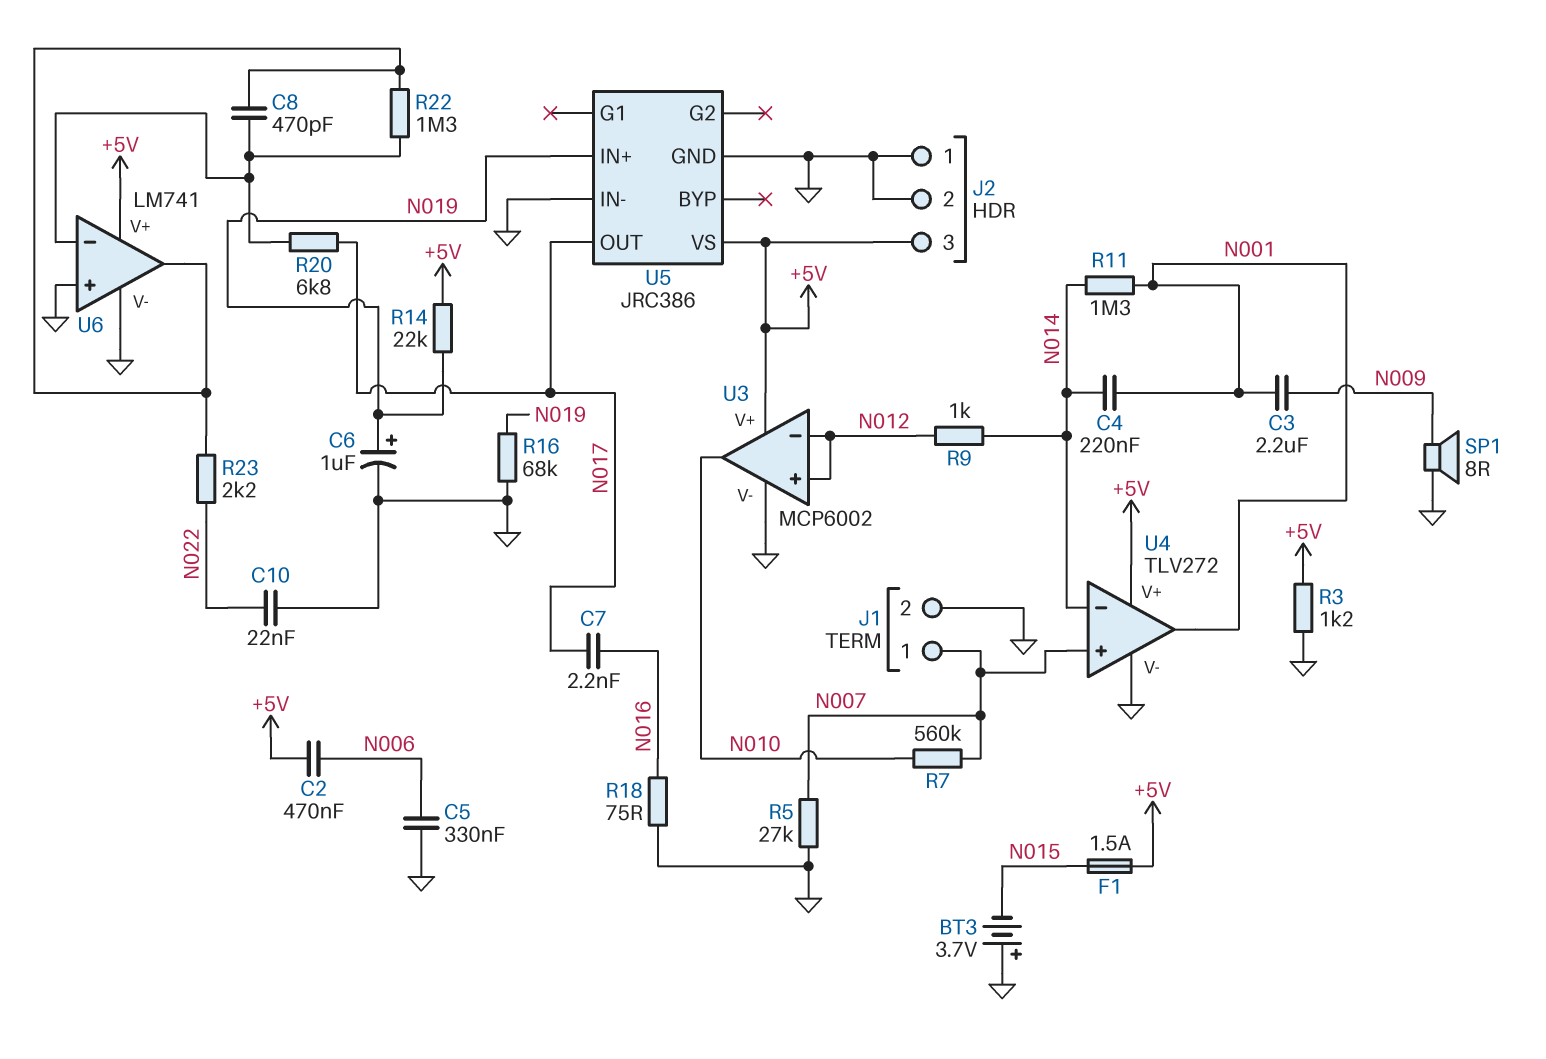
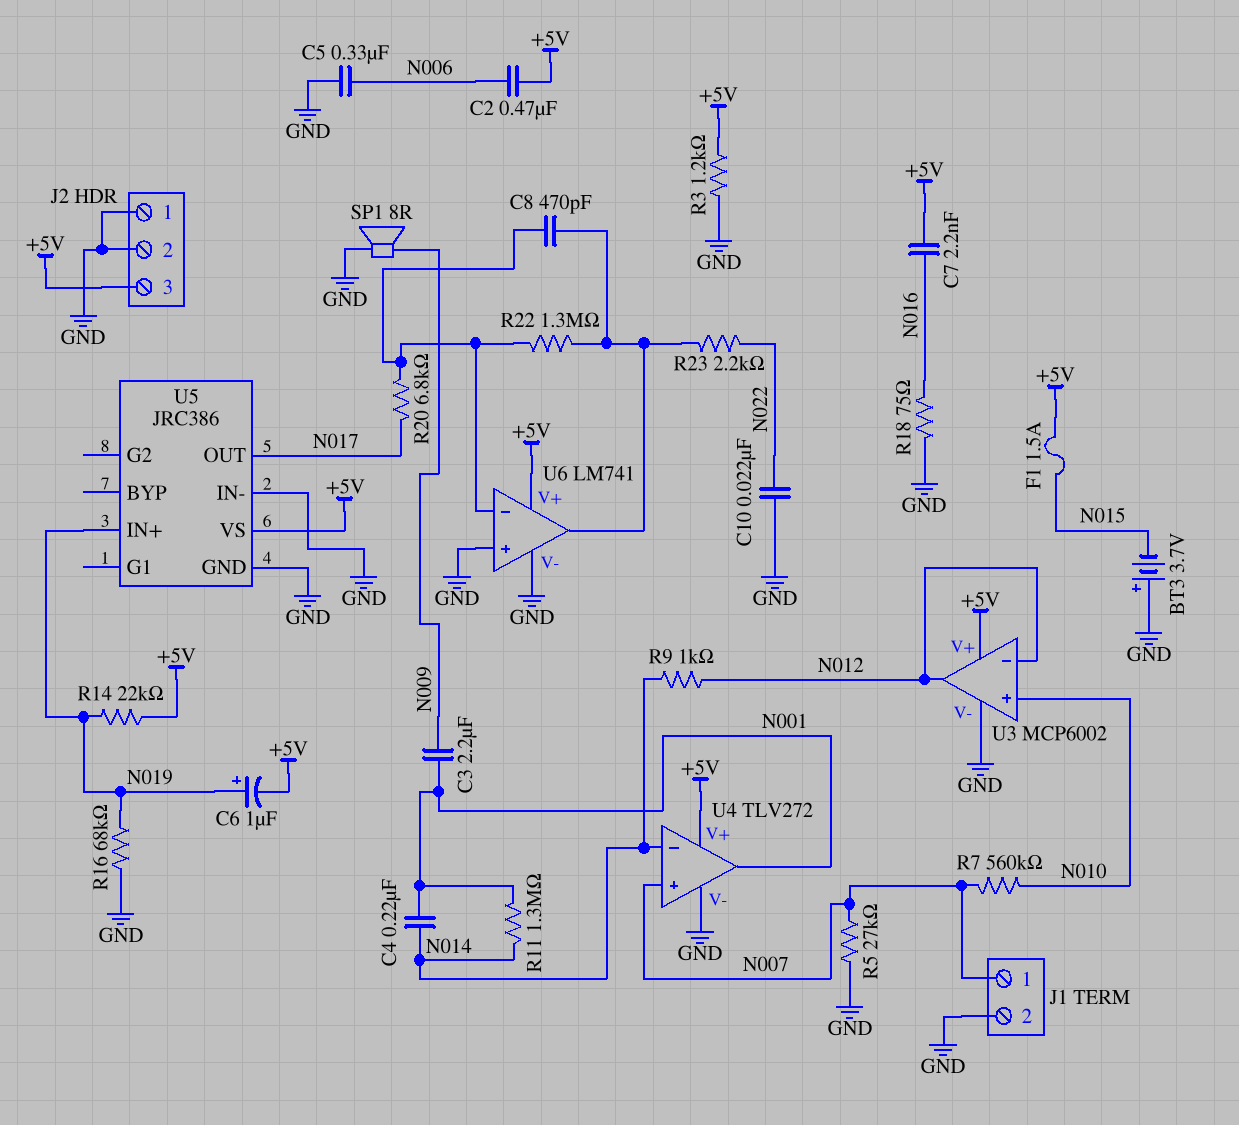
C6: 1uF (plus N019, minus GND) -> 1uF (plus N019, minus +5V)
C7: 2.2nF (N016, N017) -> 2.2nF (+5V, N016)
U3 pin in+: N012 -> N010
U3 pin out: N010 -> N012

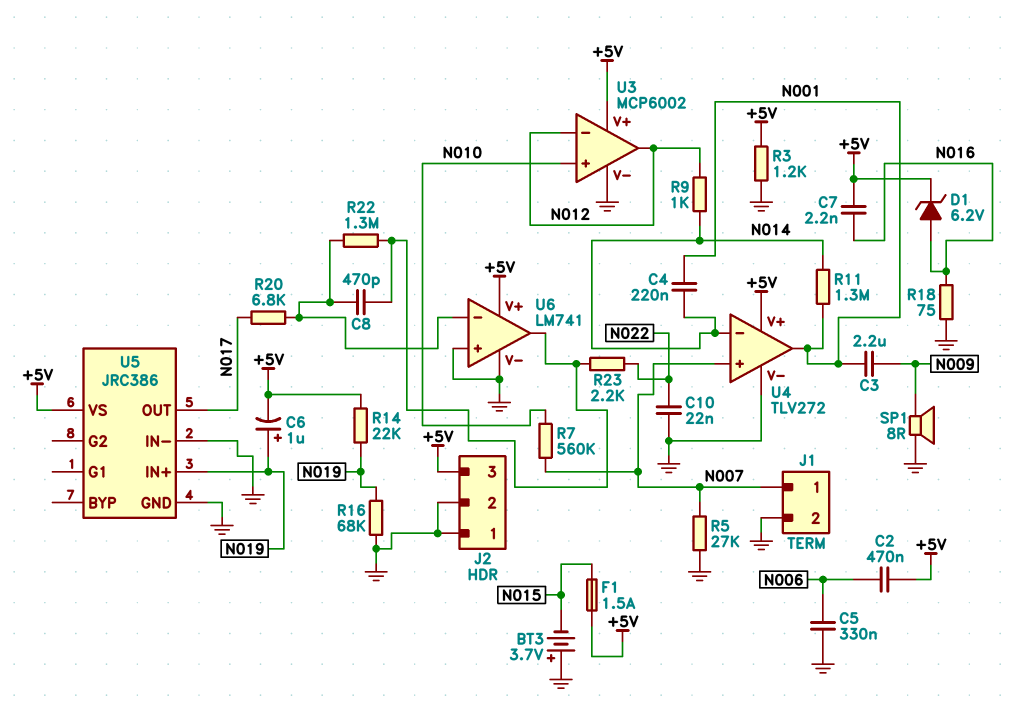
D1: none -> zener 6.2V (A N016, K +5V)

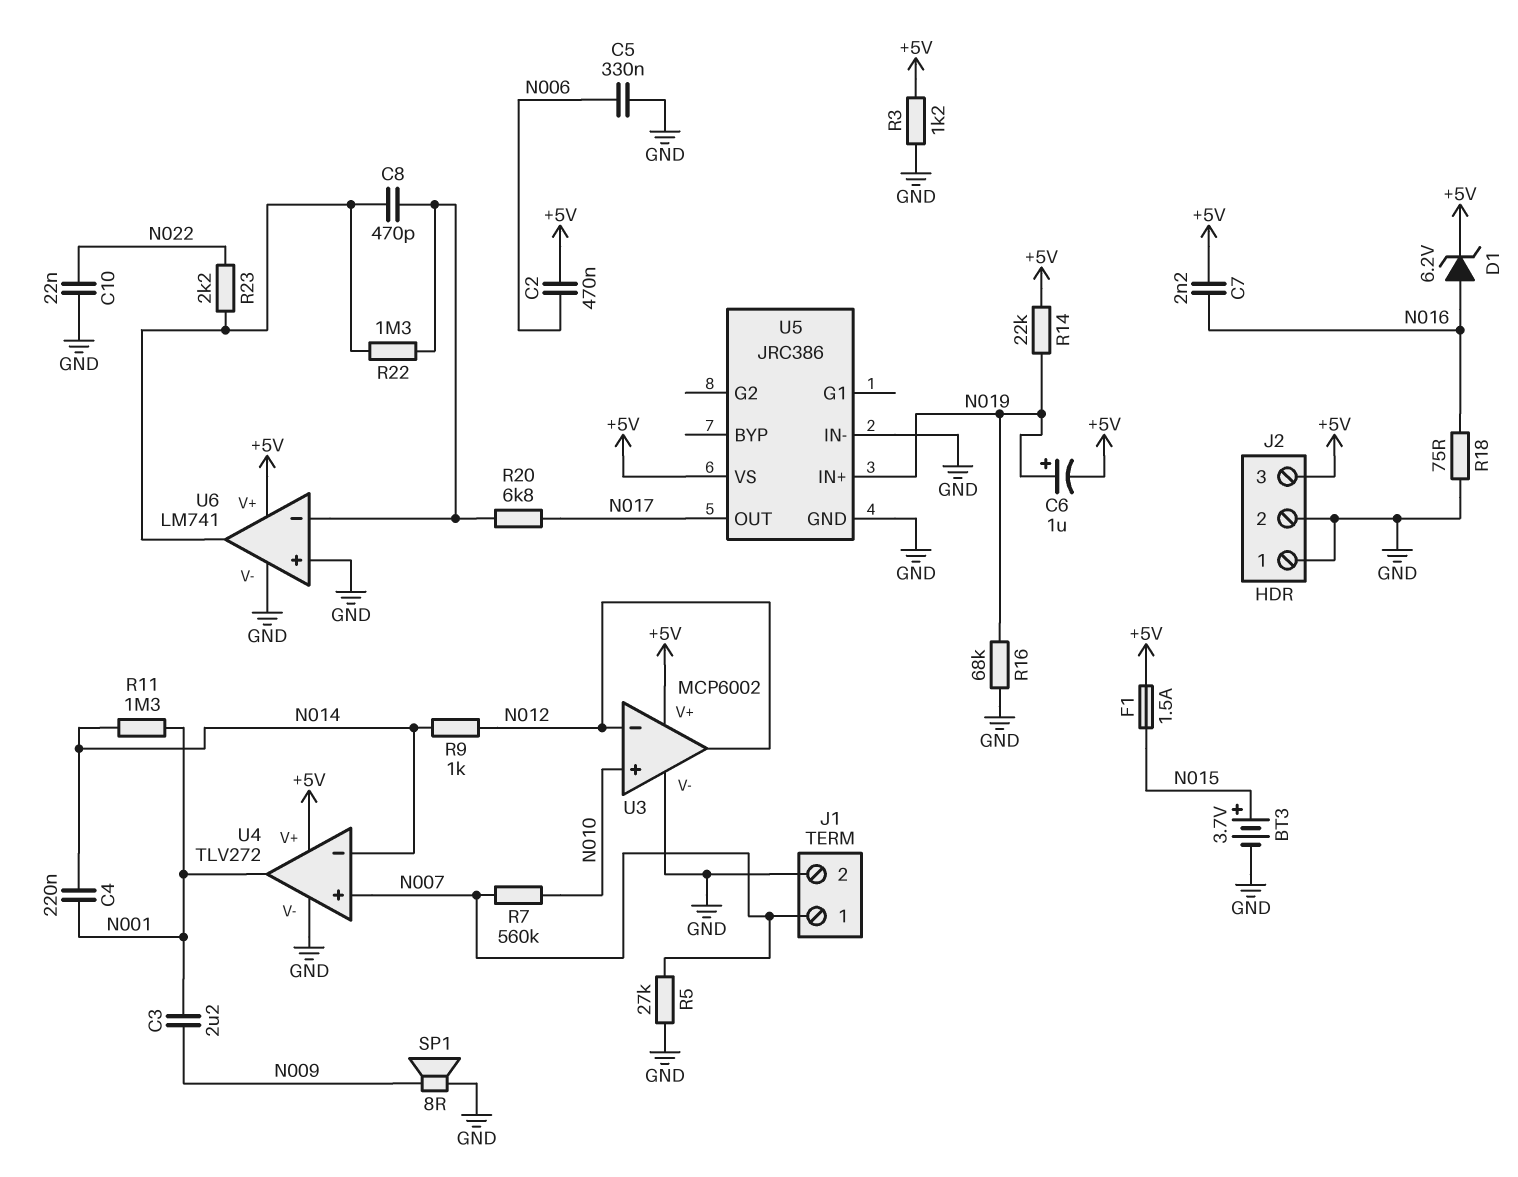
BT3: 3.7V (plus GND, minus N015) -> 3.7V (plus N015, minus GND)

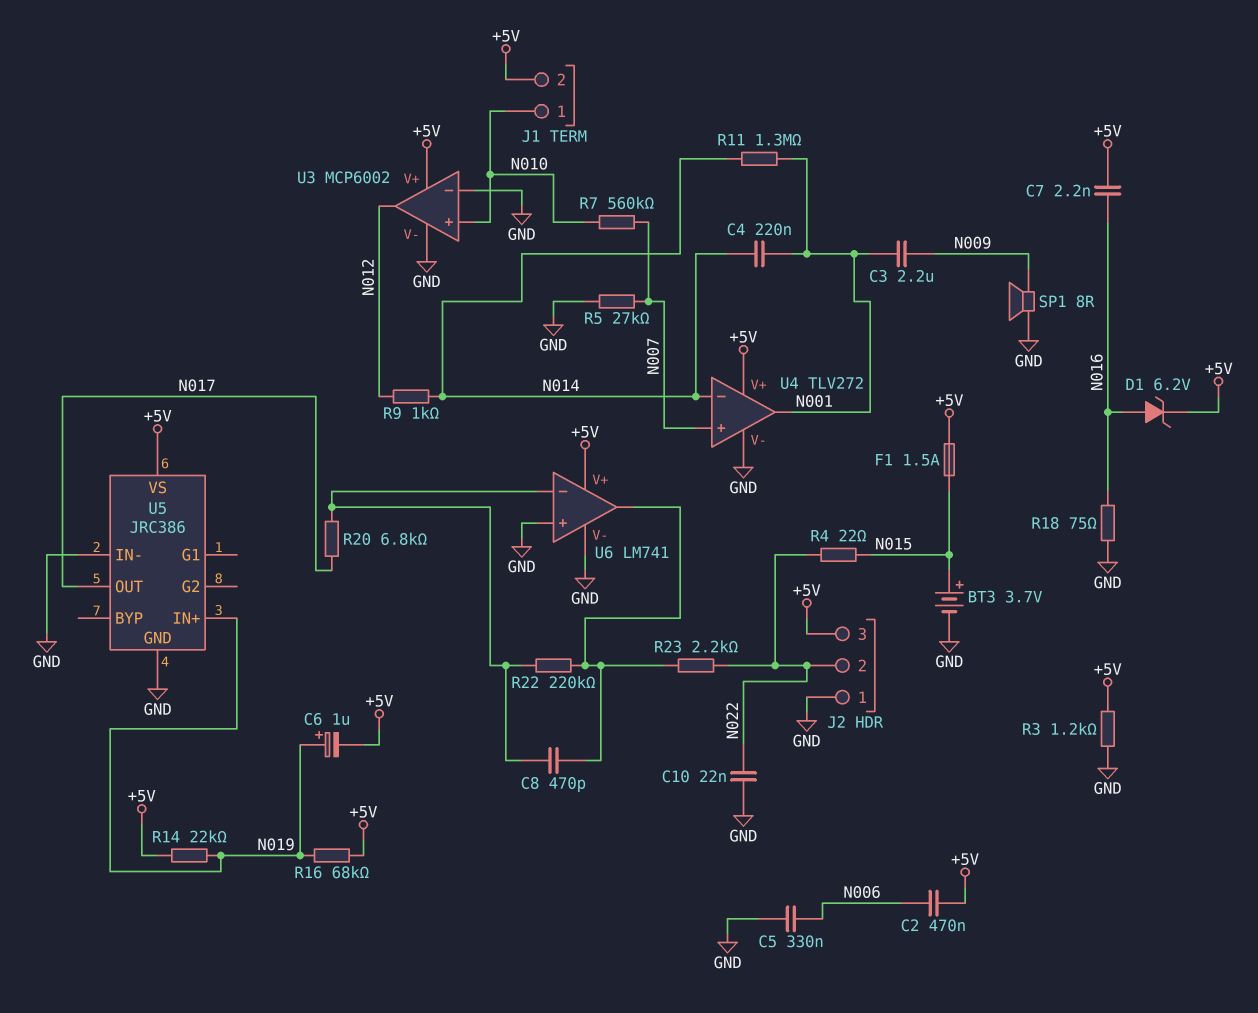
J1 pin 1: N007 -> N010
J1 pin 2: GND -> +5V
J2 pin 2: GND -> N022
R4: none -> 22 (N015, N022)
R16: 68k (GND, N019) -> 68k (+5V, N019)
R22: 1.3M (U6/in-, U6/out) -> 220k (U6/in-, U6/out)
U3 pin in-: N012 -> GND

